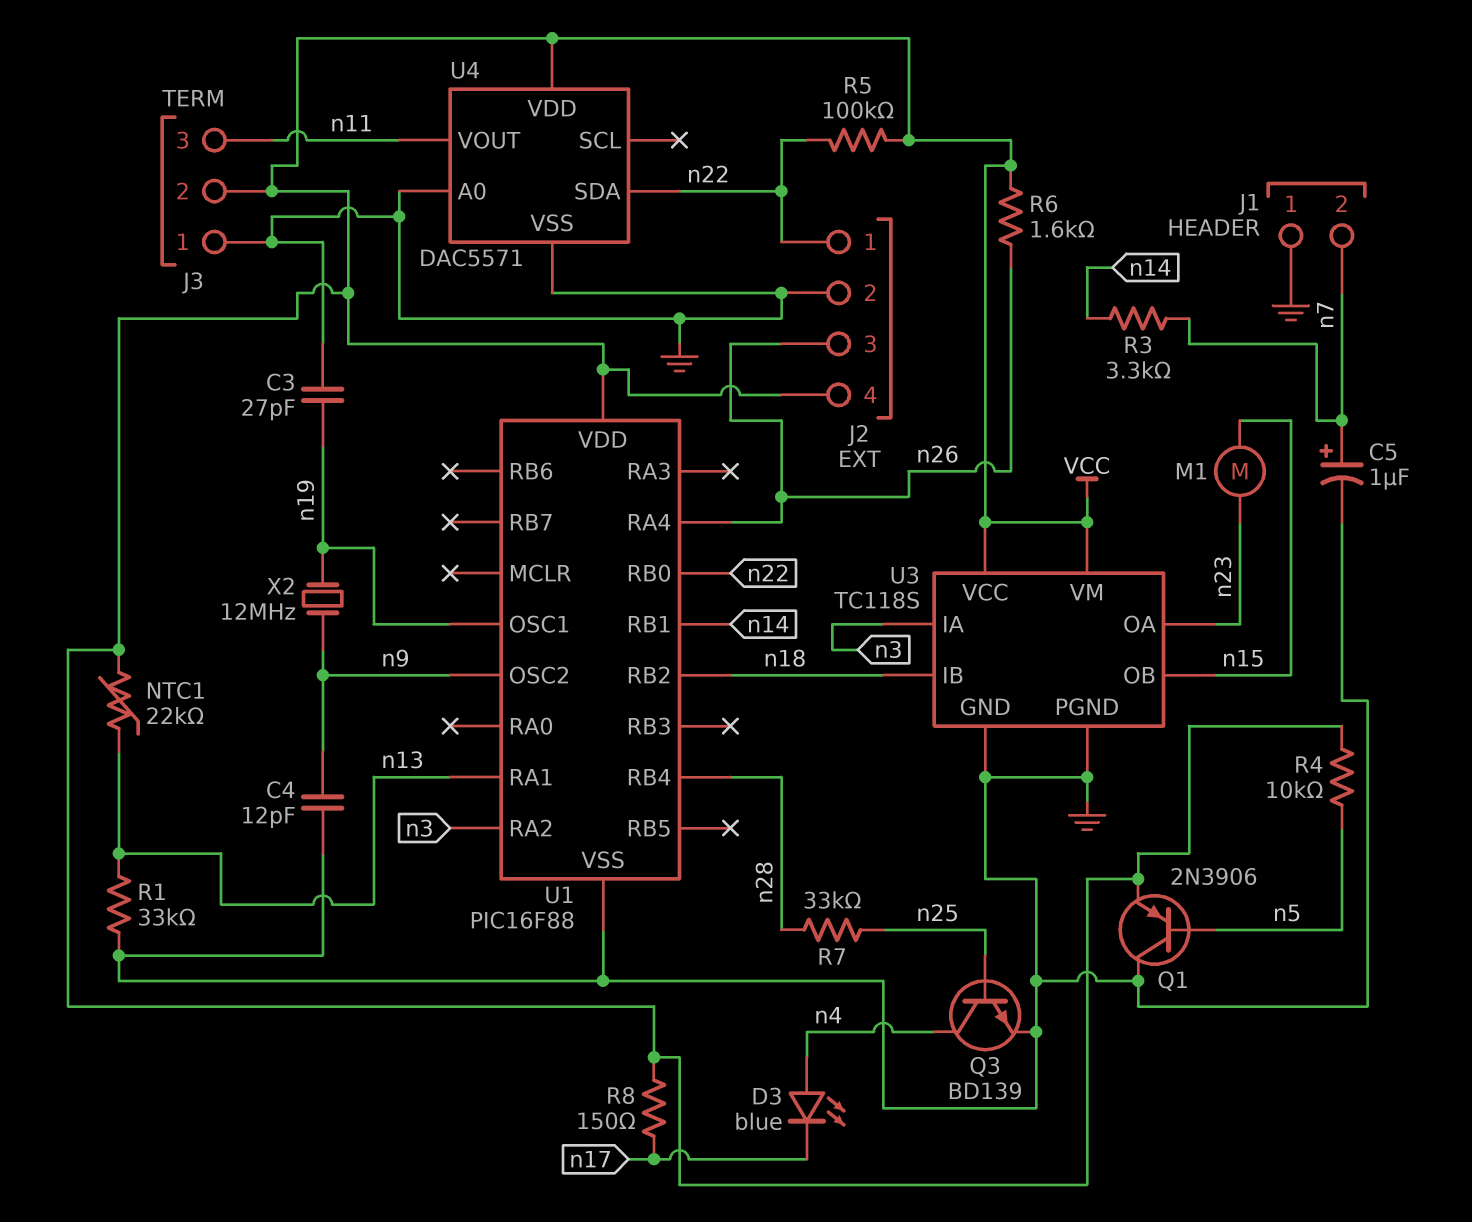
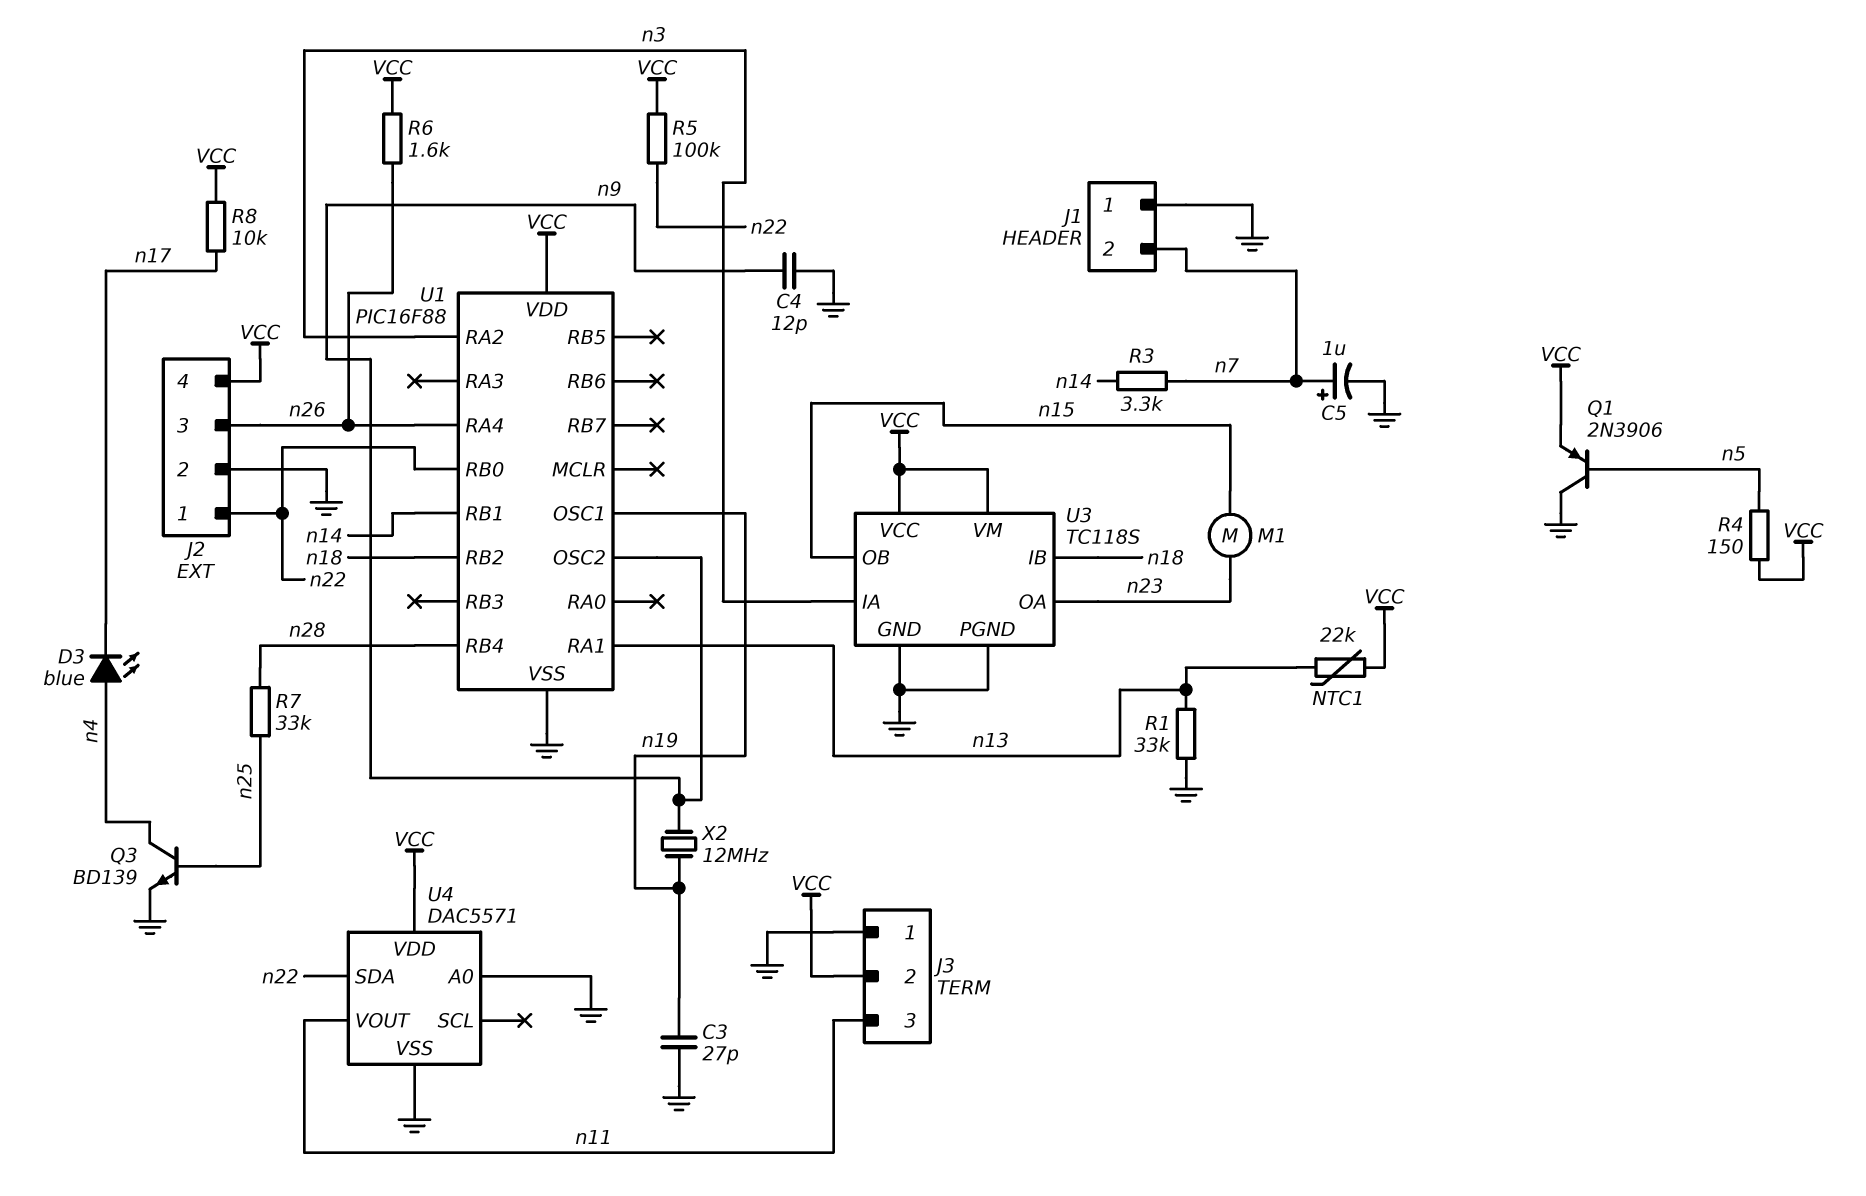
R4: 10k (VCC, n5) -> 150 (VCC, n5)
R8: 150 (VCC, n17) -> 10k (VCC, n17)

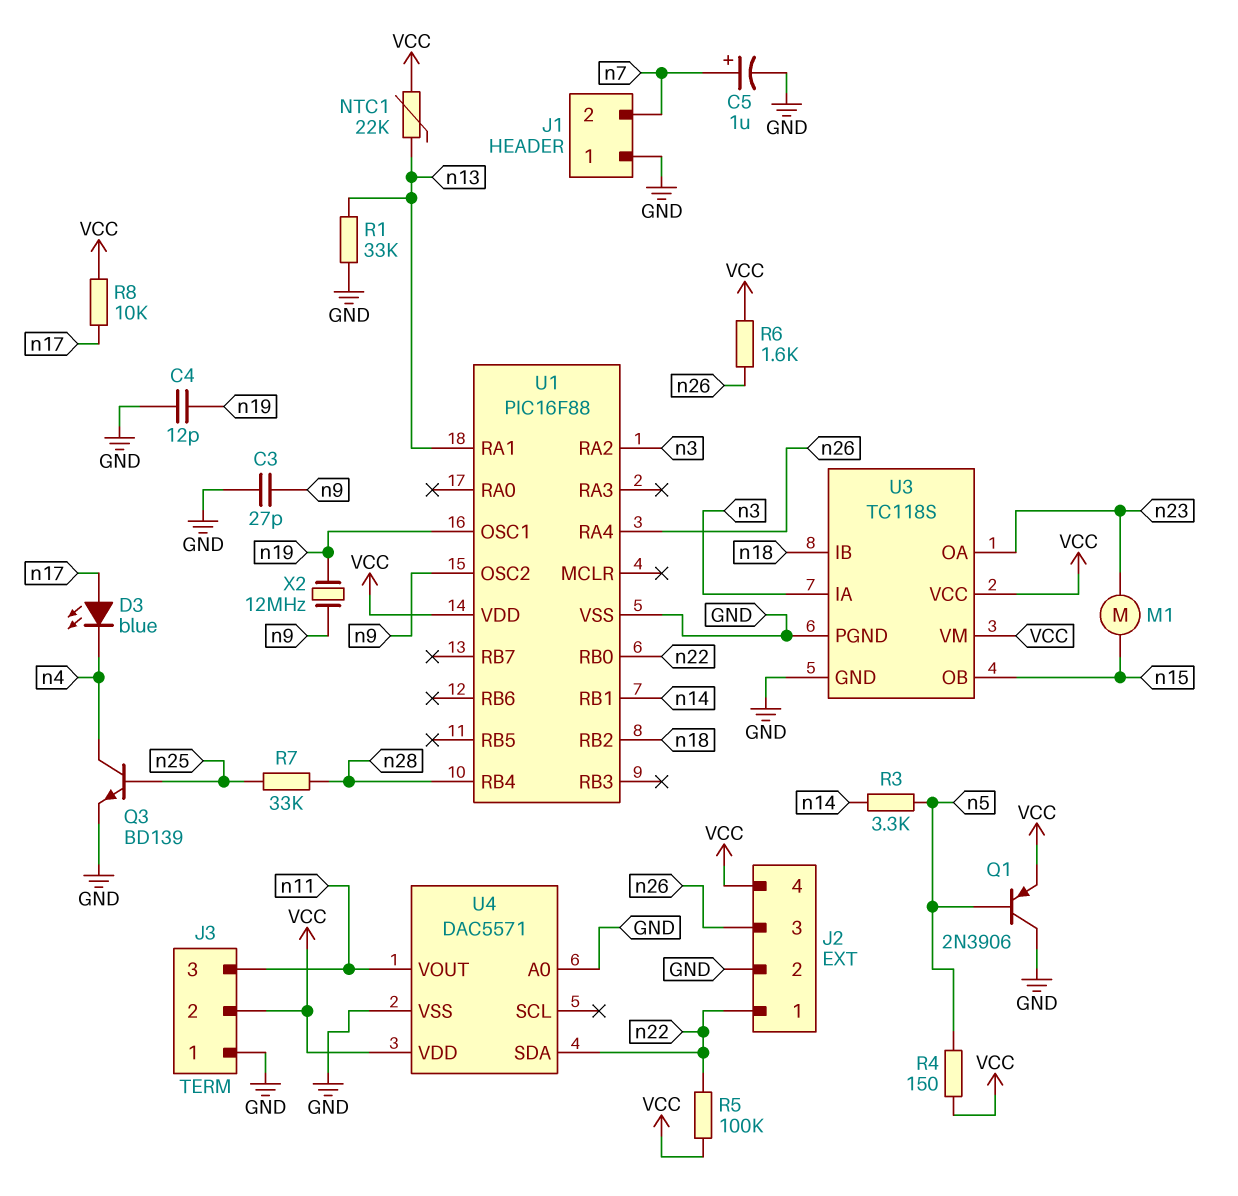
C3: 27pF (GND, n19) -> 27pF (GND, n9)
C4: 12pF (GND, n9) -> 12pF (GND, n19)
D3: LED blue (A n4, K n17) -> LED blue (A n17, K n4)
R3: 3.3k (n7, n14) -> 3.3k (n5, n14)

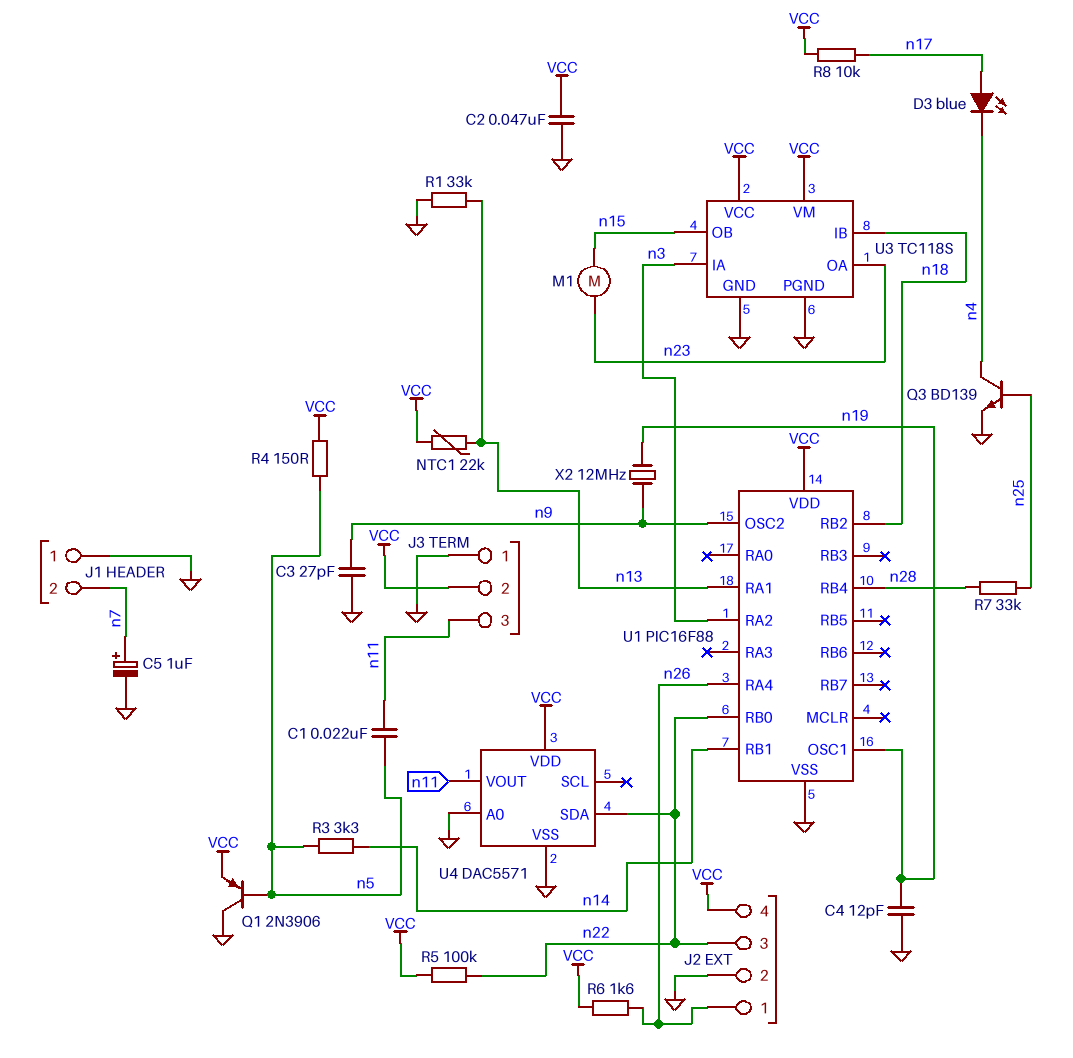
C1: none -> 22nF (n5, n11)
C2: none -> 47nF (GND, VCC)
J2 pin 1: n22 -> n26
J2 pin 3: n26 -> n22

